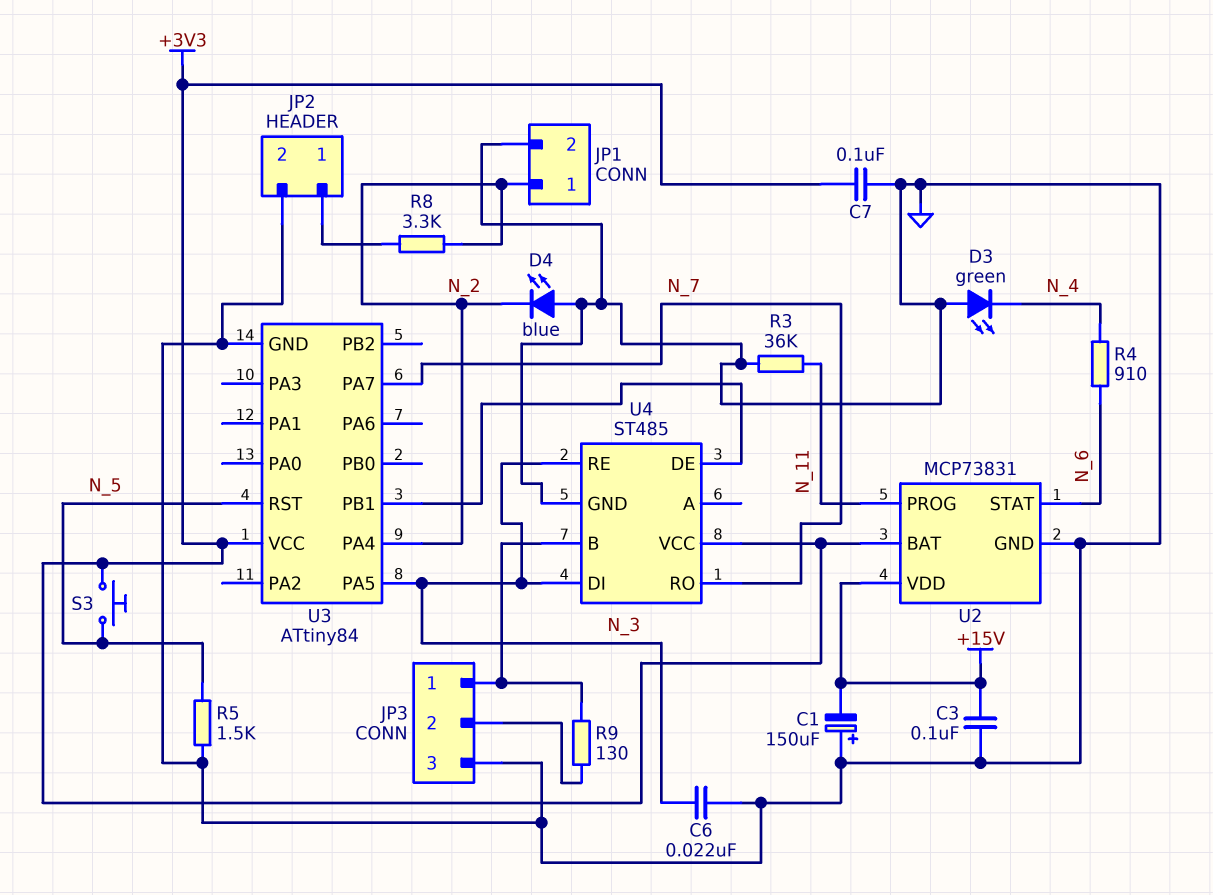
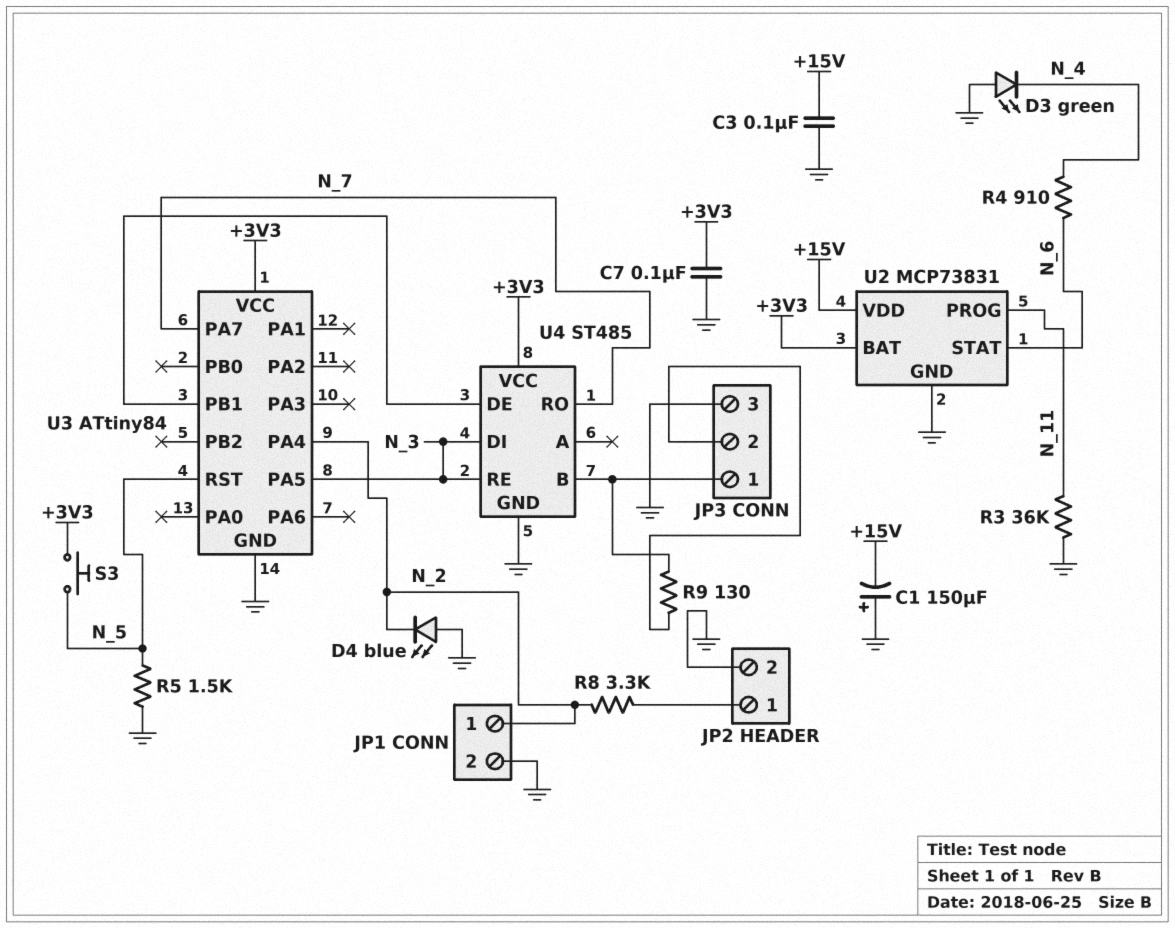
C6: 22nF (GND, N_3) -> none

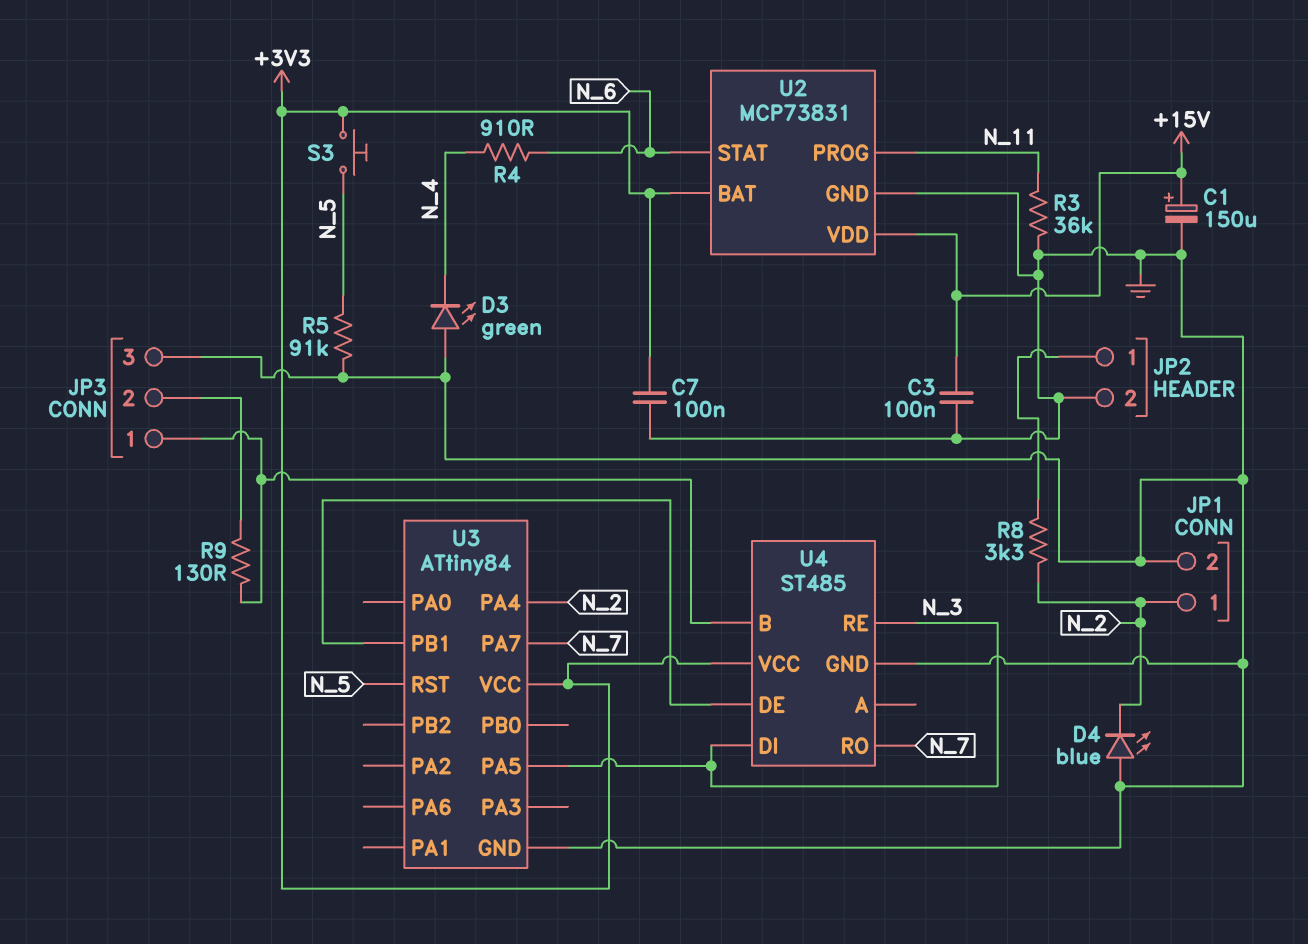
C1: 150uF (plus GND, minus +15V) -> 150uF (plus +15V, minus GND)
R5: 1.5k (GND, N_5) -> 91k (GND, N_5)

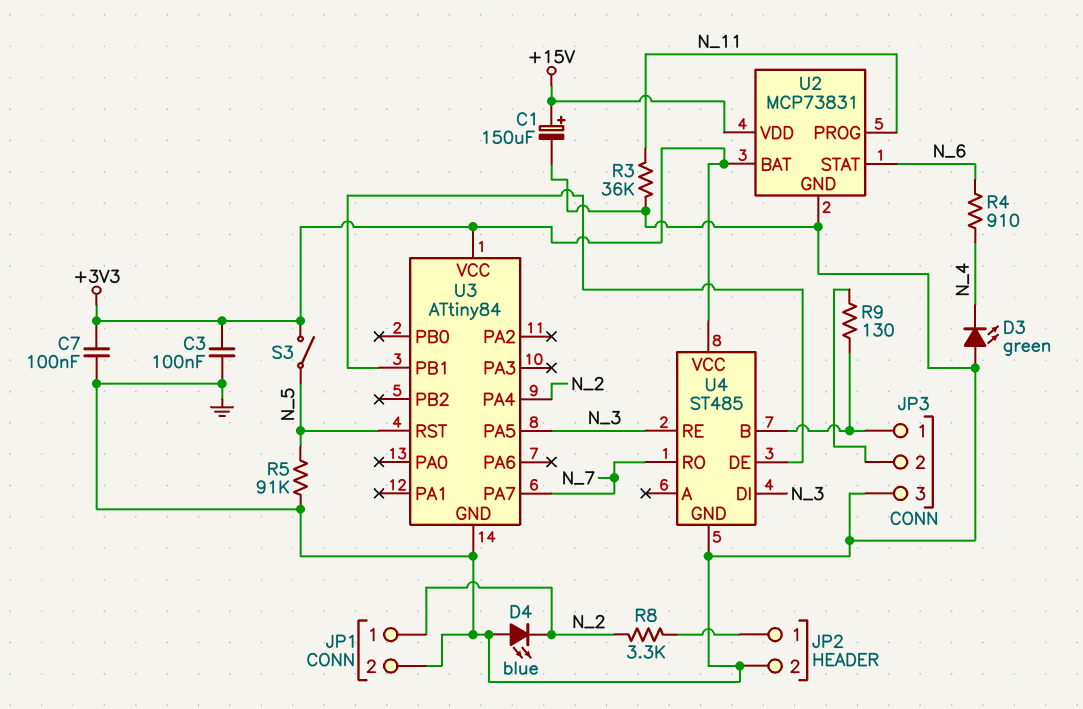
C3: 100nF (+15V, GND) -> 100nF (+3V3, GND)
S3: button (+3V3, N_5) -> switch (+3V3, N_5)

